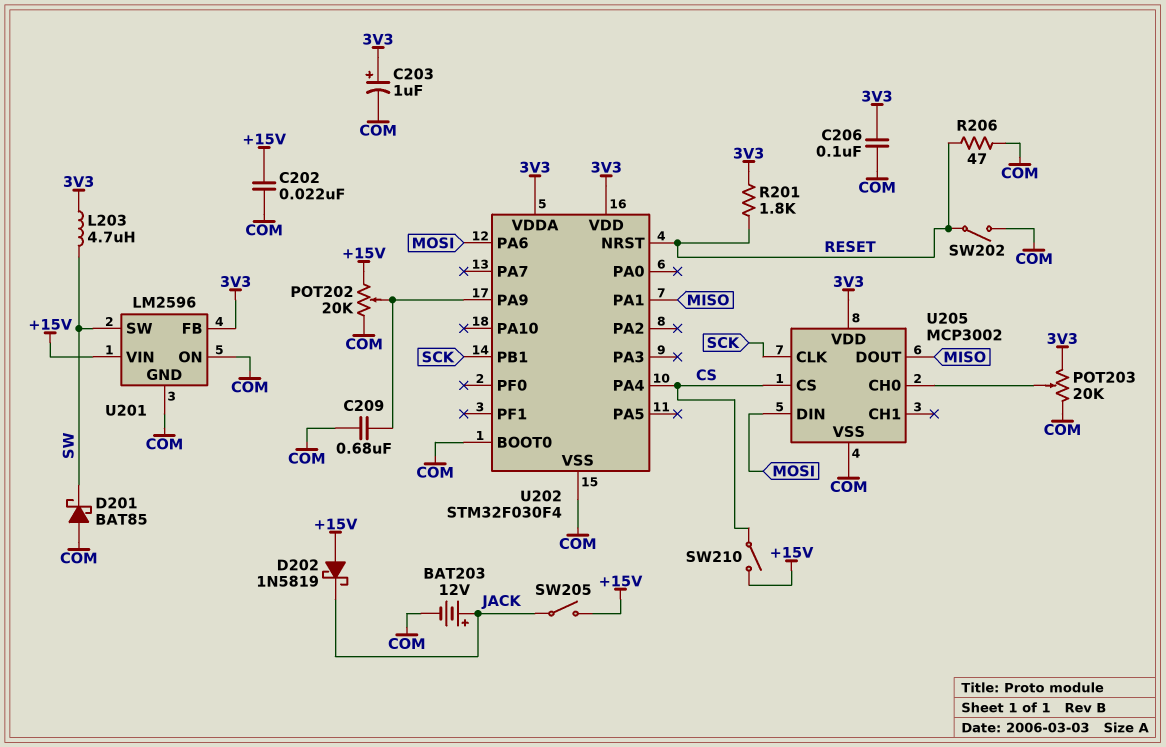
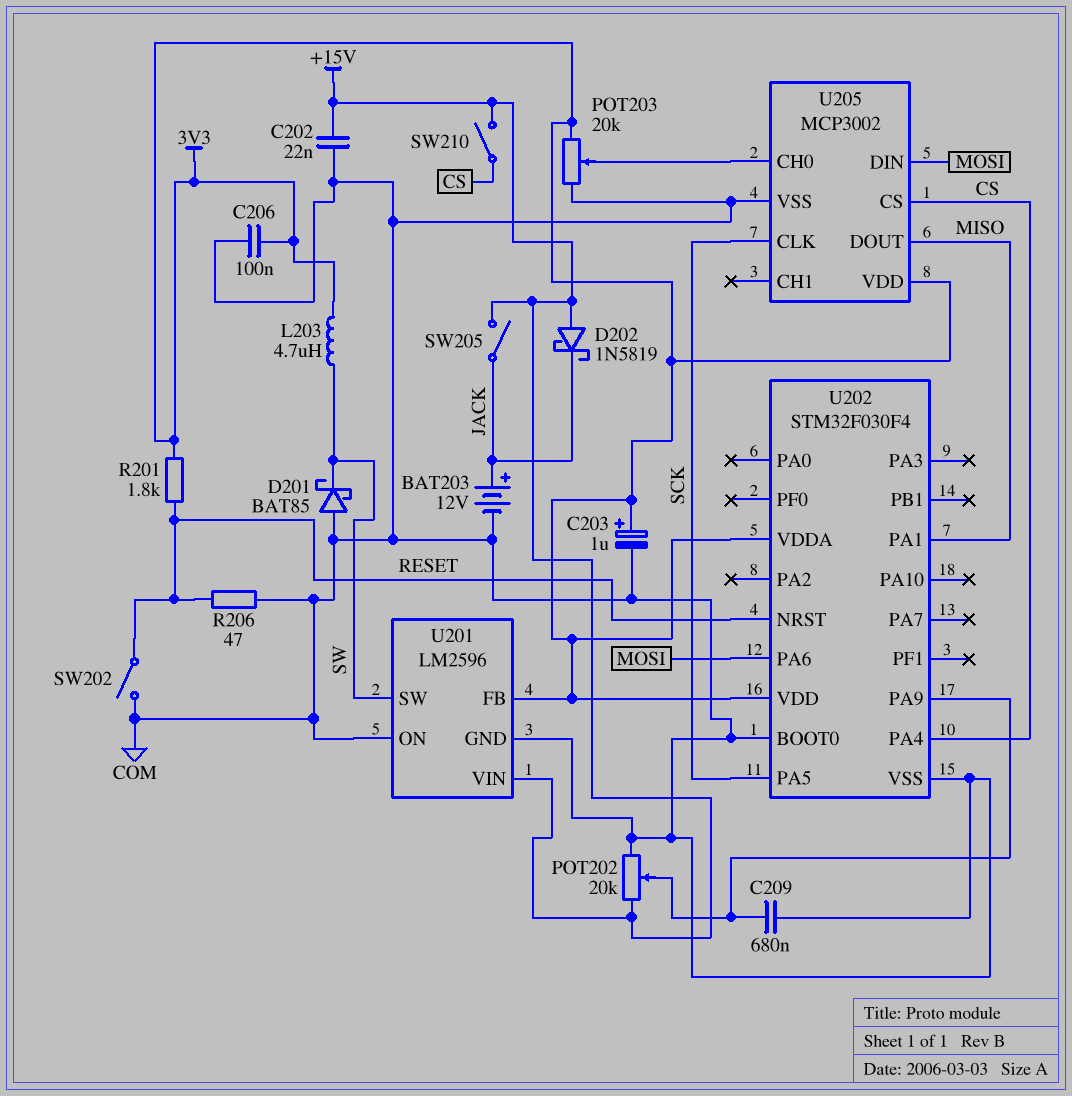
U202 pin PA5: none -> SCK
U202 pin PB1: SCK -> none

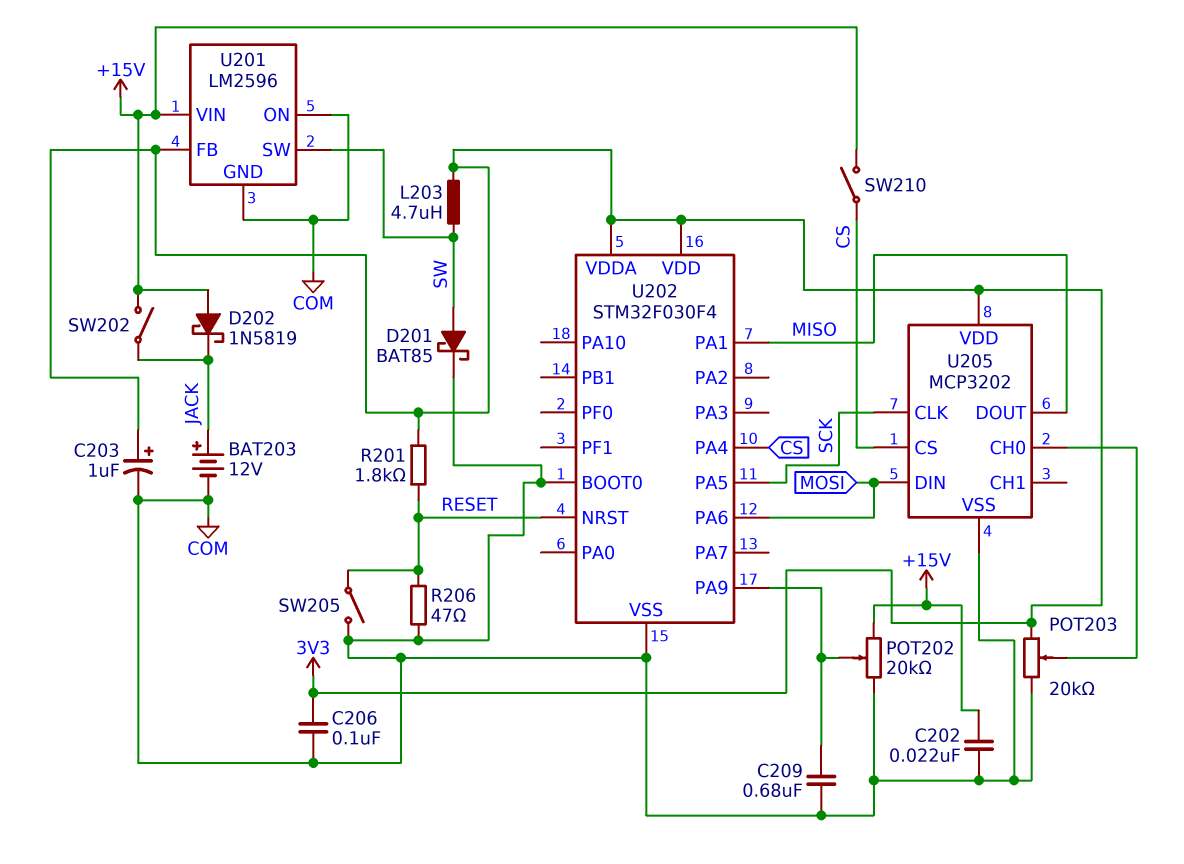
D201: schottky BAT85 (A COM, K SW) -> schottky BAT85 (A SW, K COM)
SW202: switch (COM, RESET) -> switch (+15V, JACK)
SW205: switch (+15V, JACK) -> switch (COM, RESET)
U205: MCP3002 -> MCP3202

